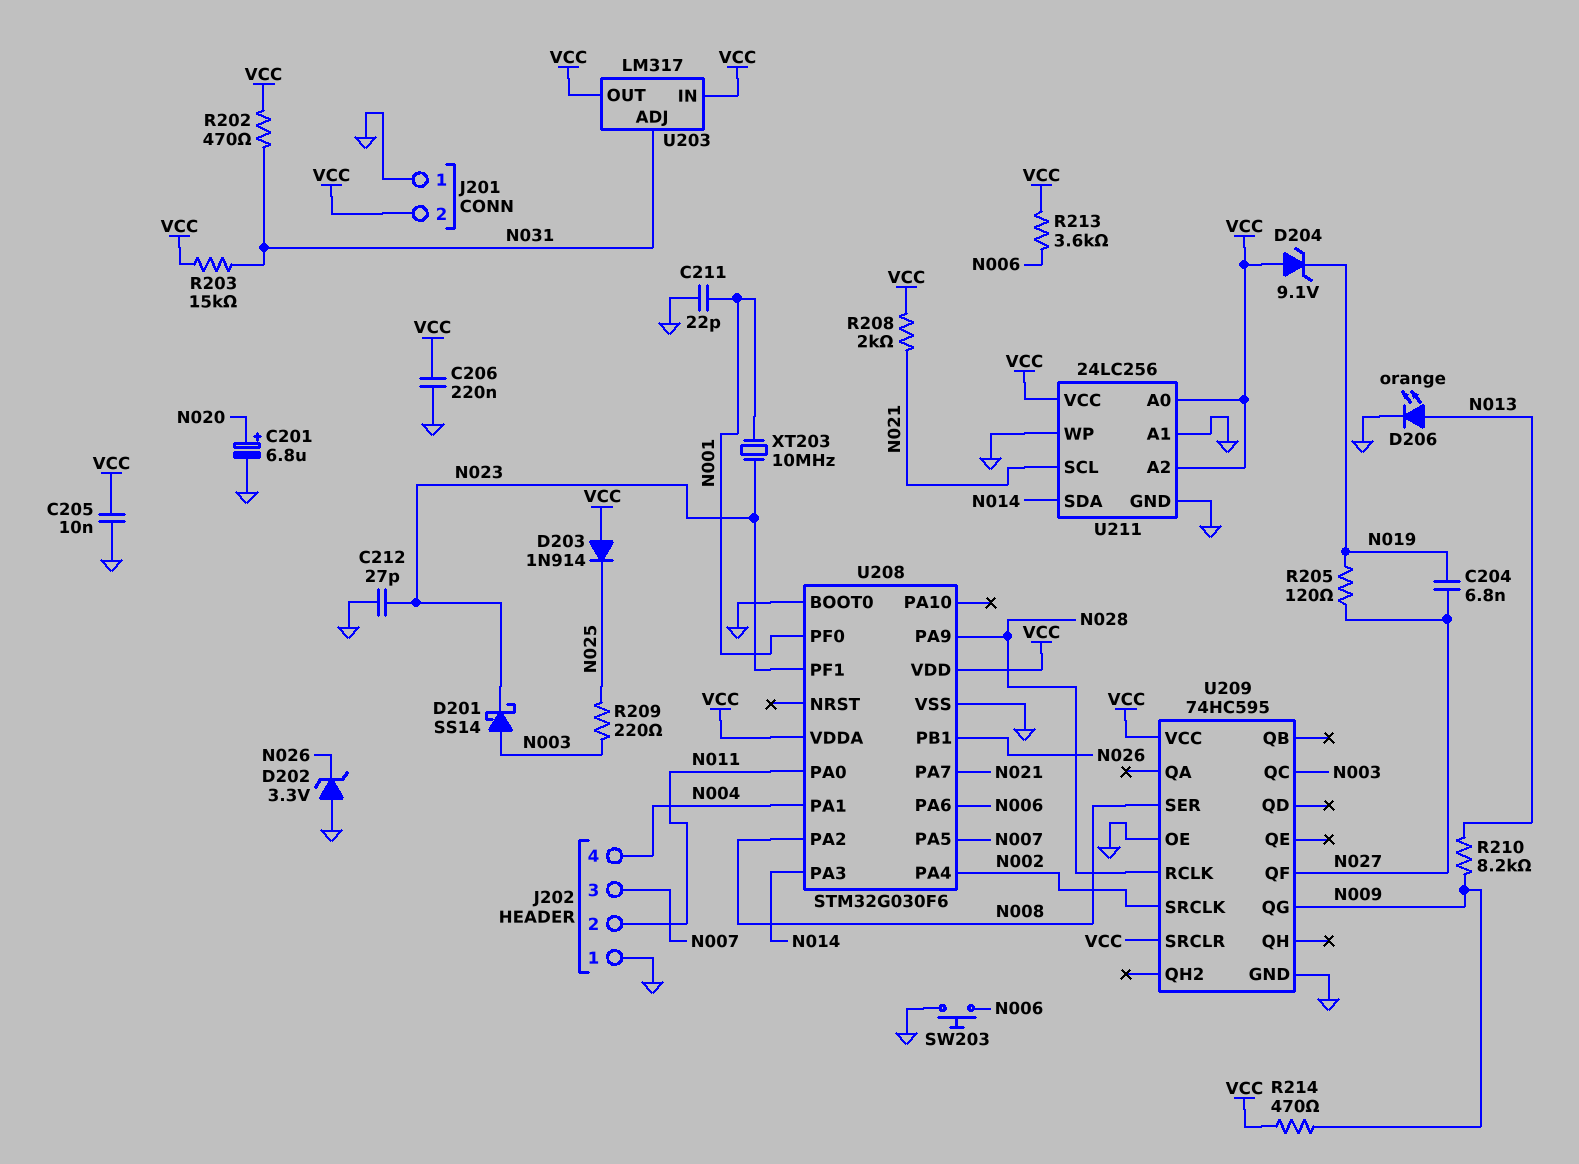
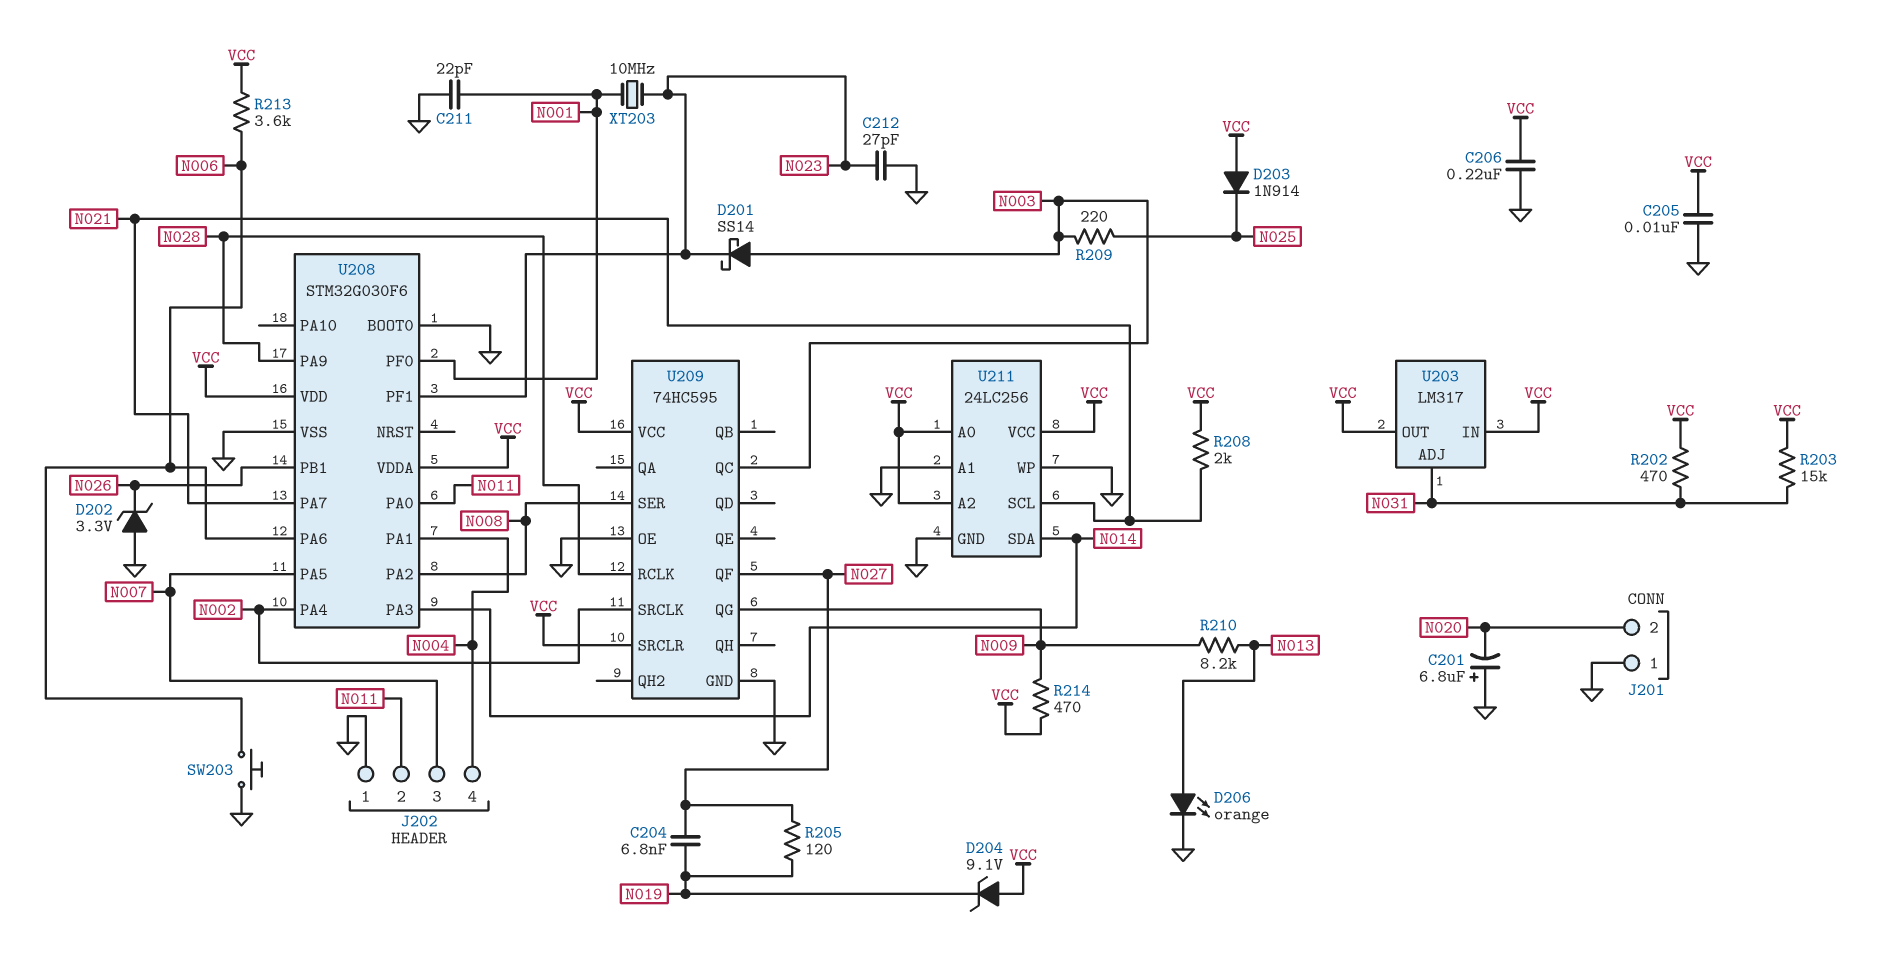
C201: 6.8uF (plus N020, minus GND) -> 6.8uF (plus GND, minus N020)
J201 pin 2: VCC -> N020

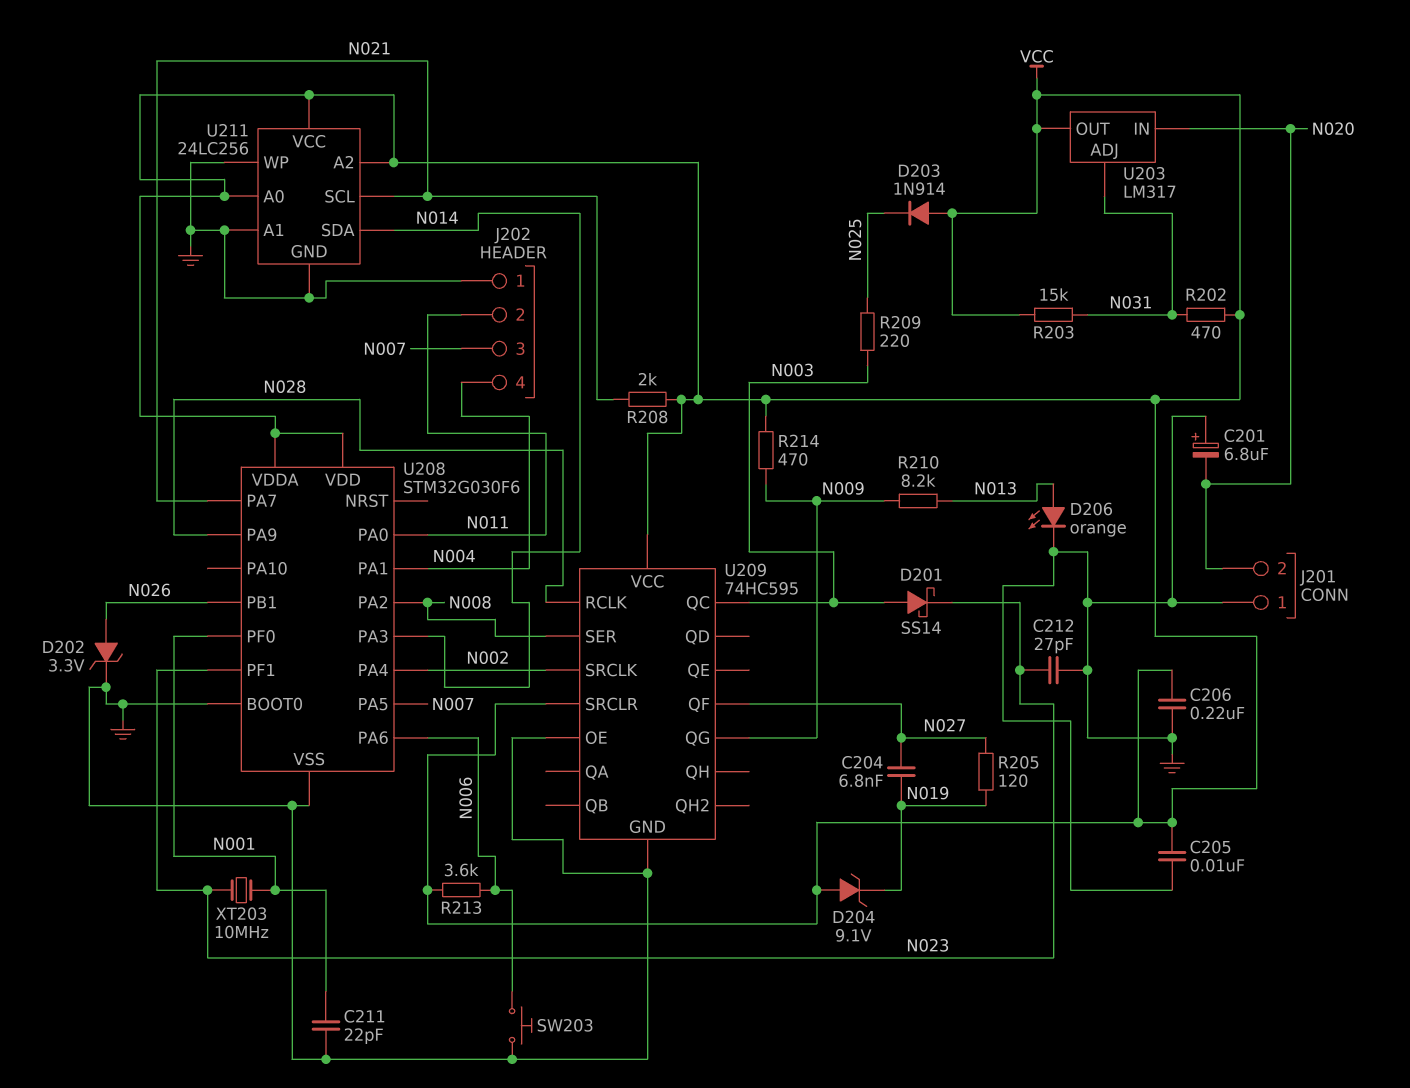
D202: zener 3.3V (A GND, K N026) -> zener 3.3V (A N026, K GND)
U203 pin IN: VCC -> N020

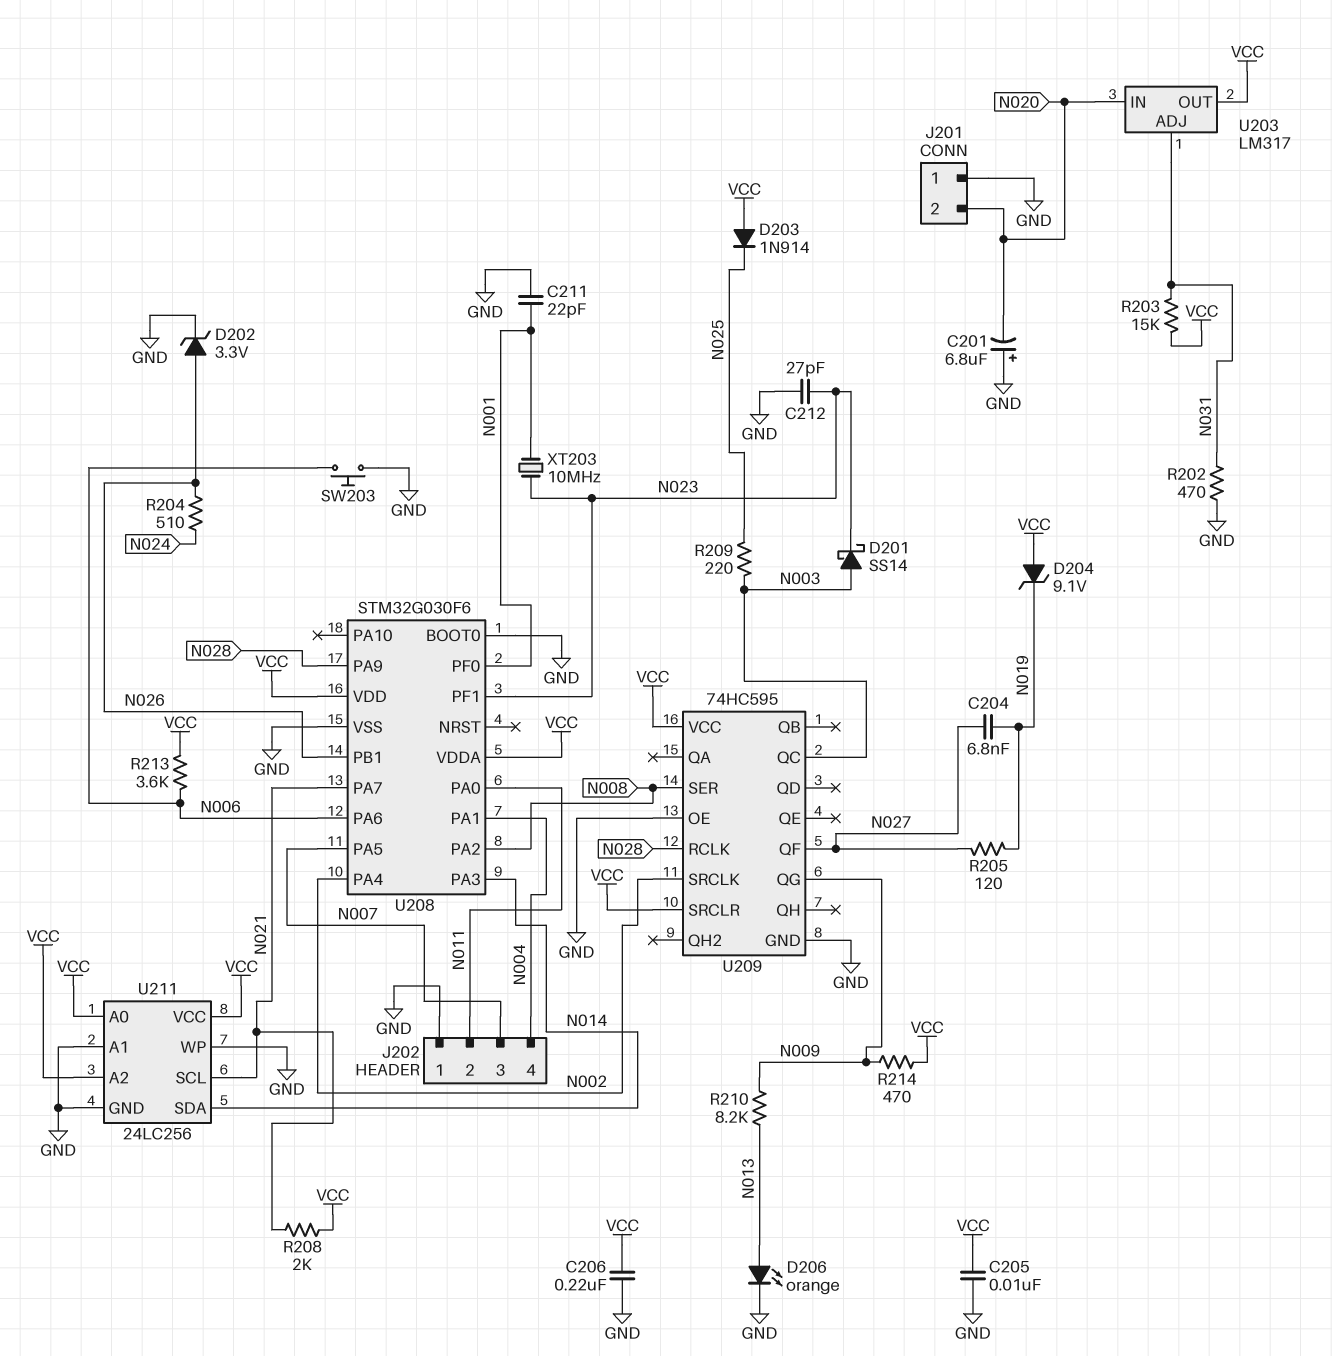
R202: 470 (N031, VCC) -> 470 (GND, N031)
R204: none -> 510 (N024, N026)

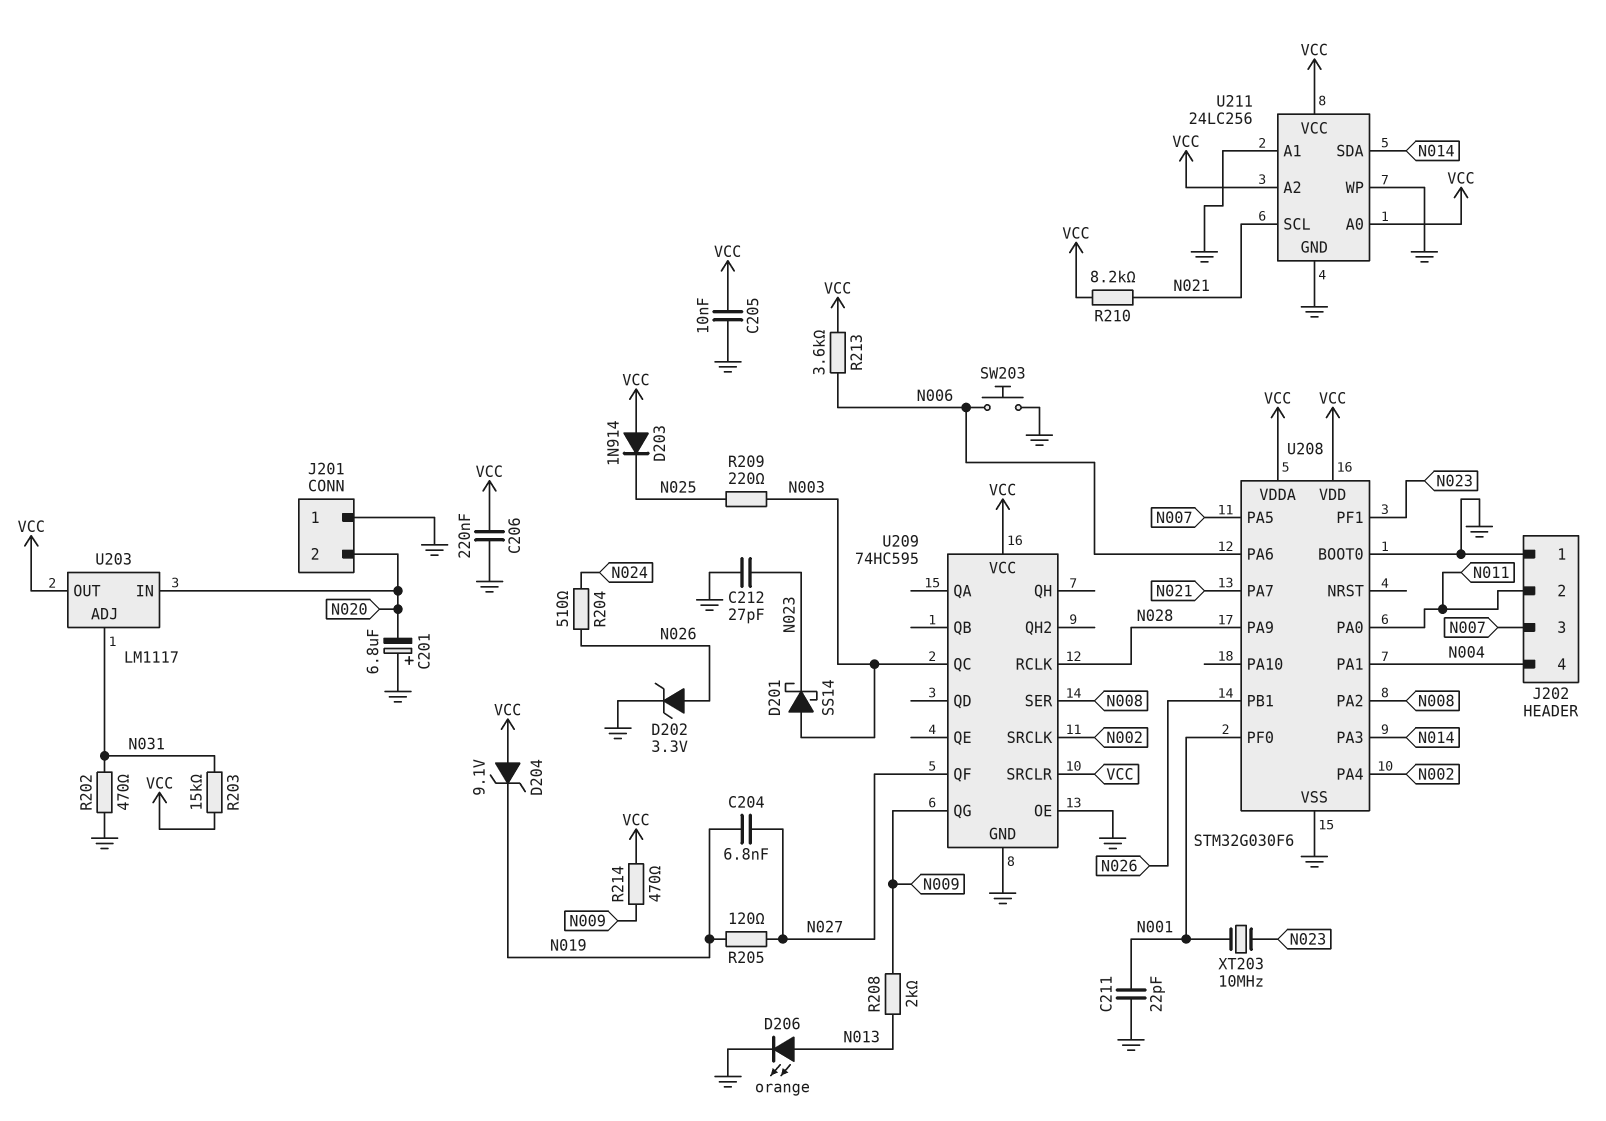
R208: 2k (N021, VCC) -> 2k (N009, N013)
R210: 8.2k (N009, N013) -> 8.2k (N021, VCC)
U203: LM317 -> LM1117

